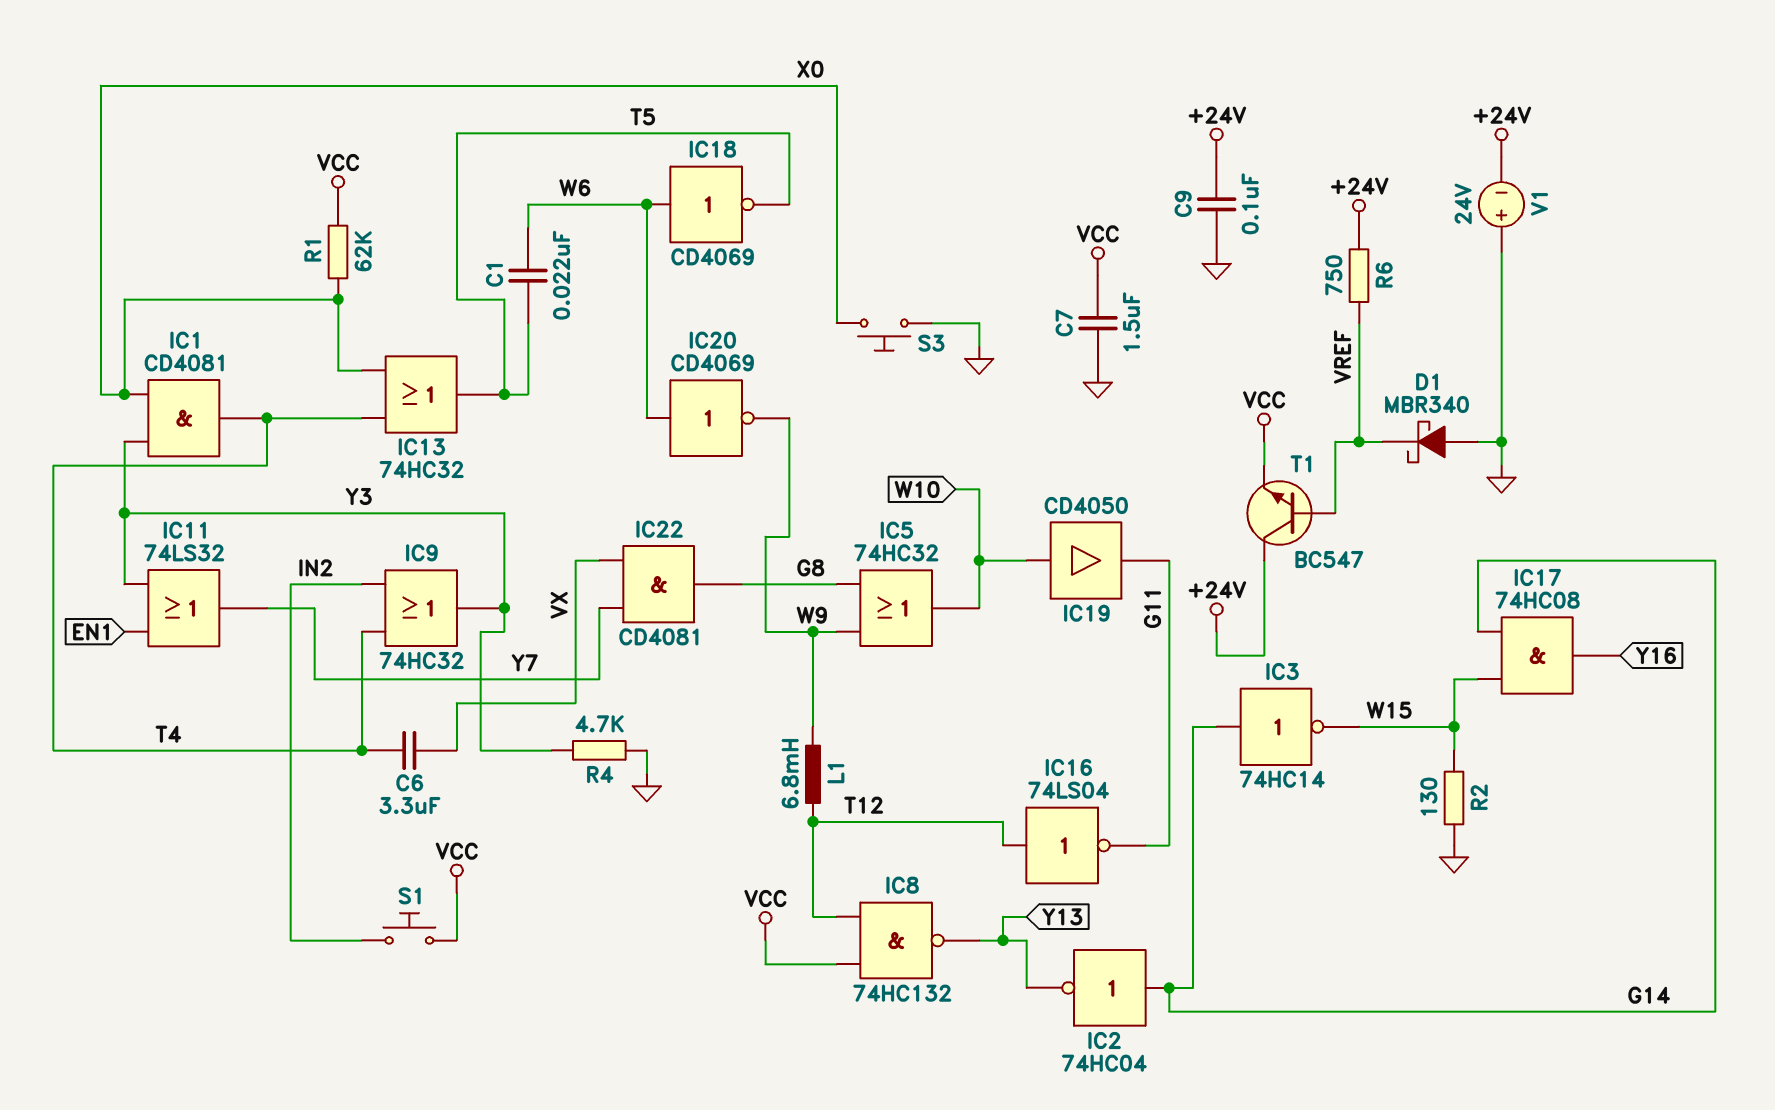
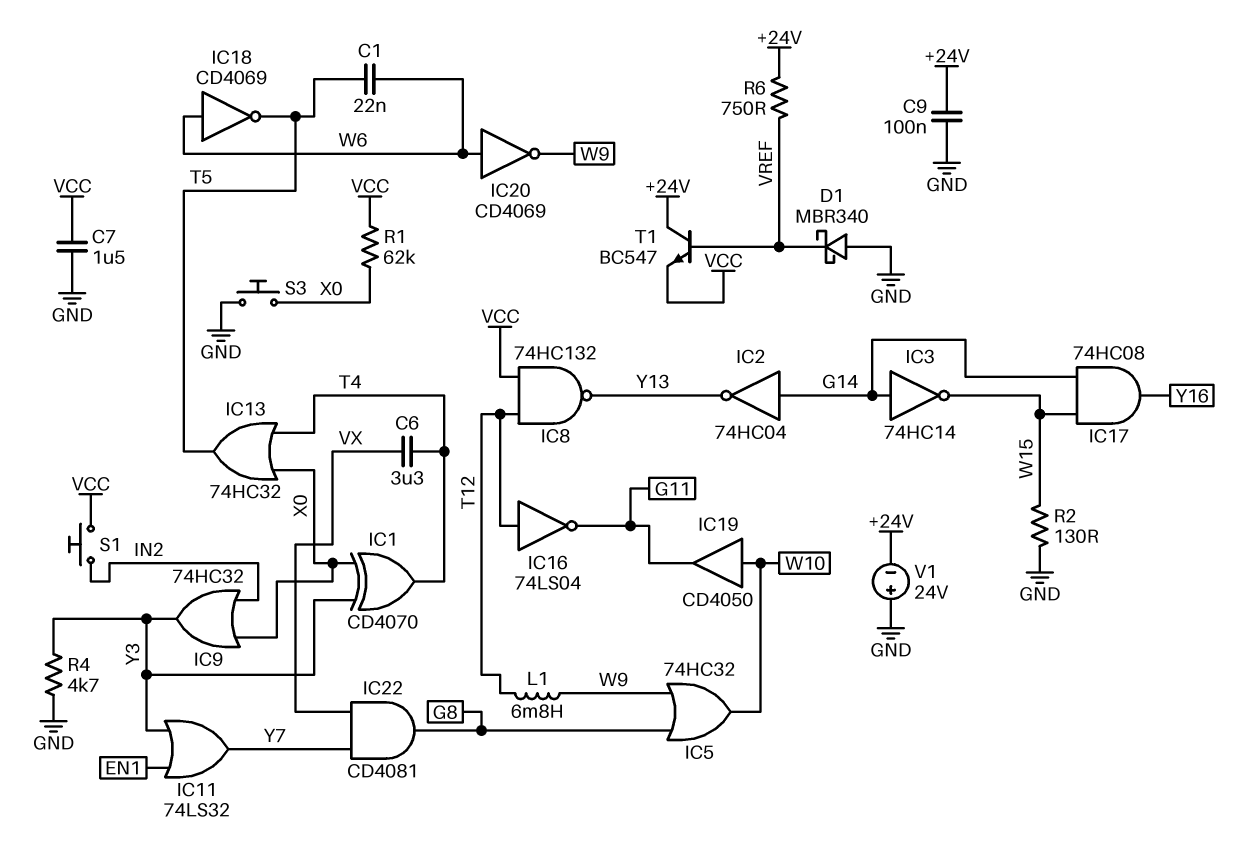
IC1: AND CD4081 (in X0, in Y3, out T4) -> XOR CD4070 (in X0, in Y3, out T4)
IC9: OR 74HC32 (in IN2, in T4, out Y3) -> OR 74HC32 (in IN2, in X0, out Y3)

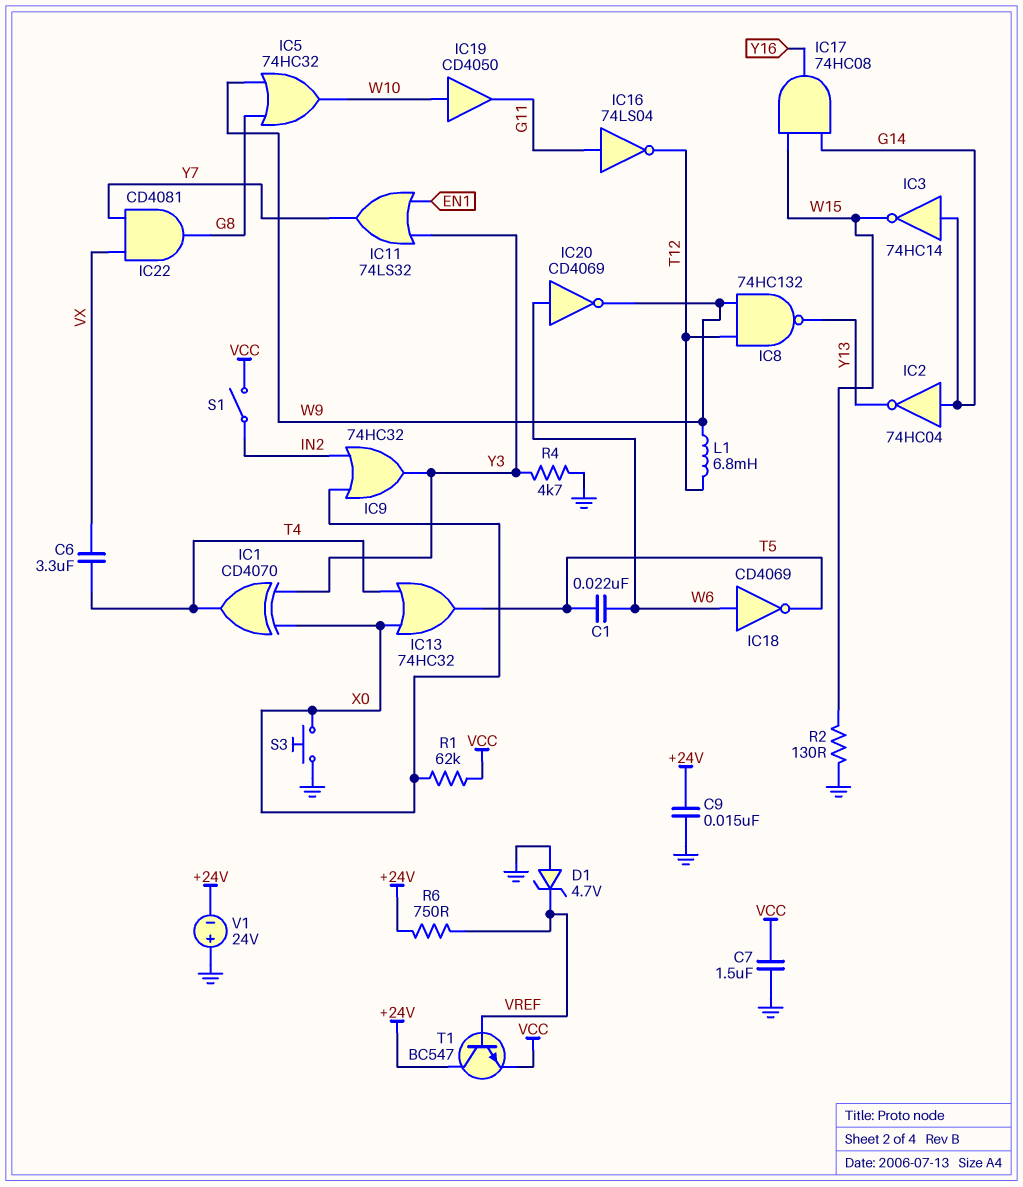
C9: 100nF (+24V, GND) -> 15nF (+24V, GND)
D1: schottky MBR340 (A GND, K VREF) -> zener 4.7V (A GND, K VREF)
IC8: NAND 74HC132 (in T12, in VCC, out Y13) -> NAND 74HC132 (in T12, in W9, out Y13)
IC16: NOT 74LS04 (in T12, out G11) -> NOT 74LS04 (in G11, out T12)
S1: button (IN2, VCC) -> switch (IN2, VCC)

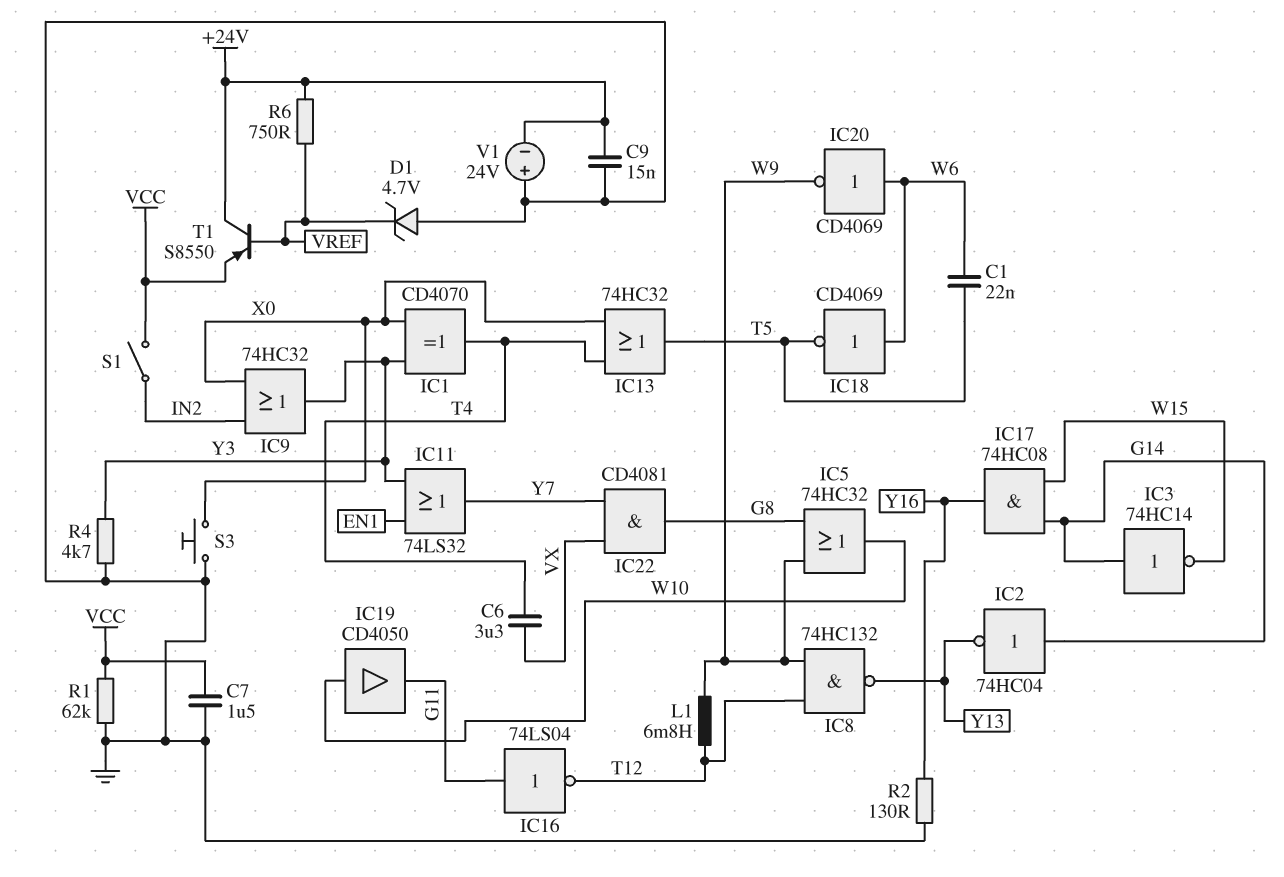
R1: 62k (VCC, X0) -> 62k (GND, VCC)
R2: 130 (GND, W15) -> 130 (GND, Y16)
T1: NPN BC547 (B VREF, C +24V, E VCC) -> PNP S8550 (B VREF, C +24V, E VCC)

